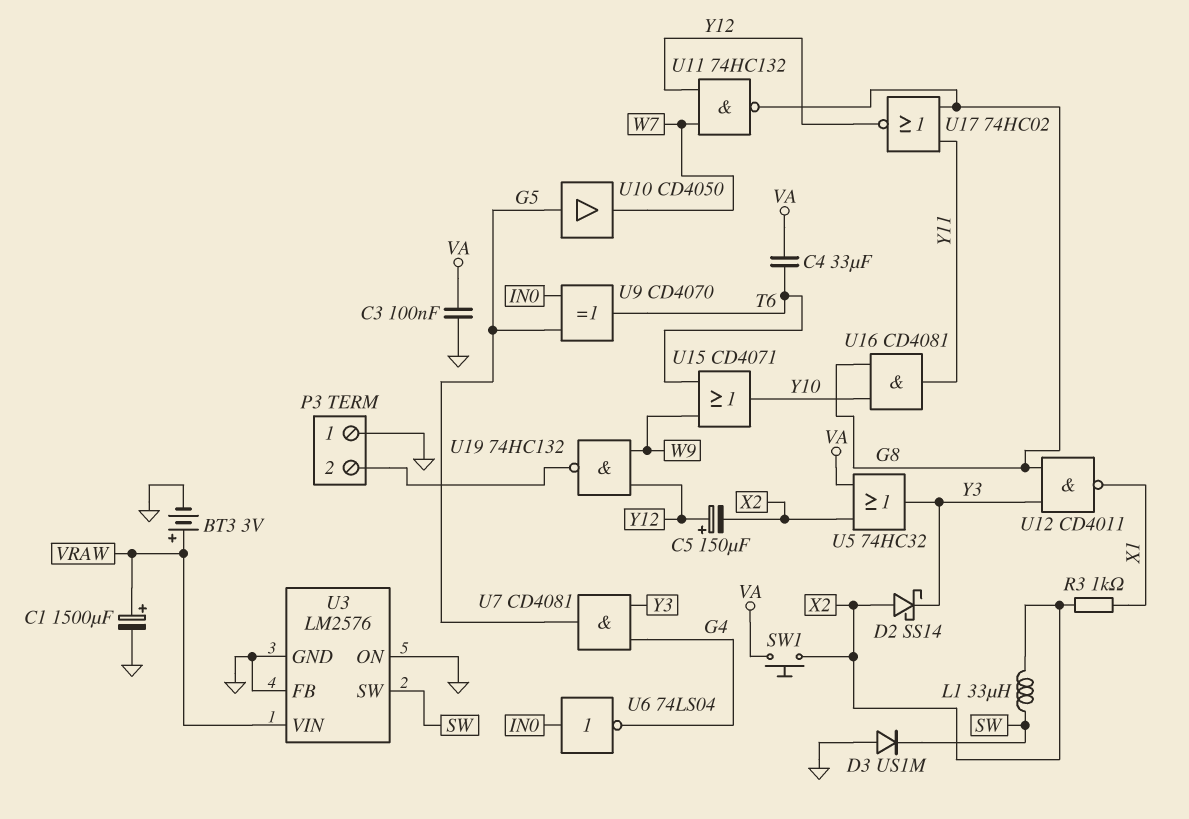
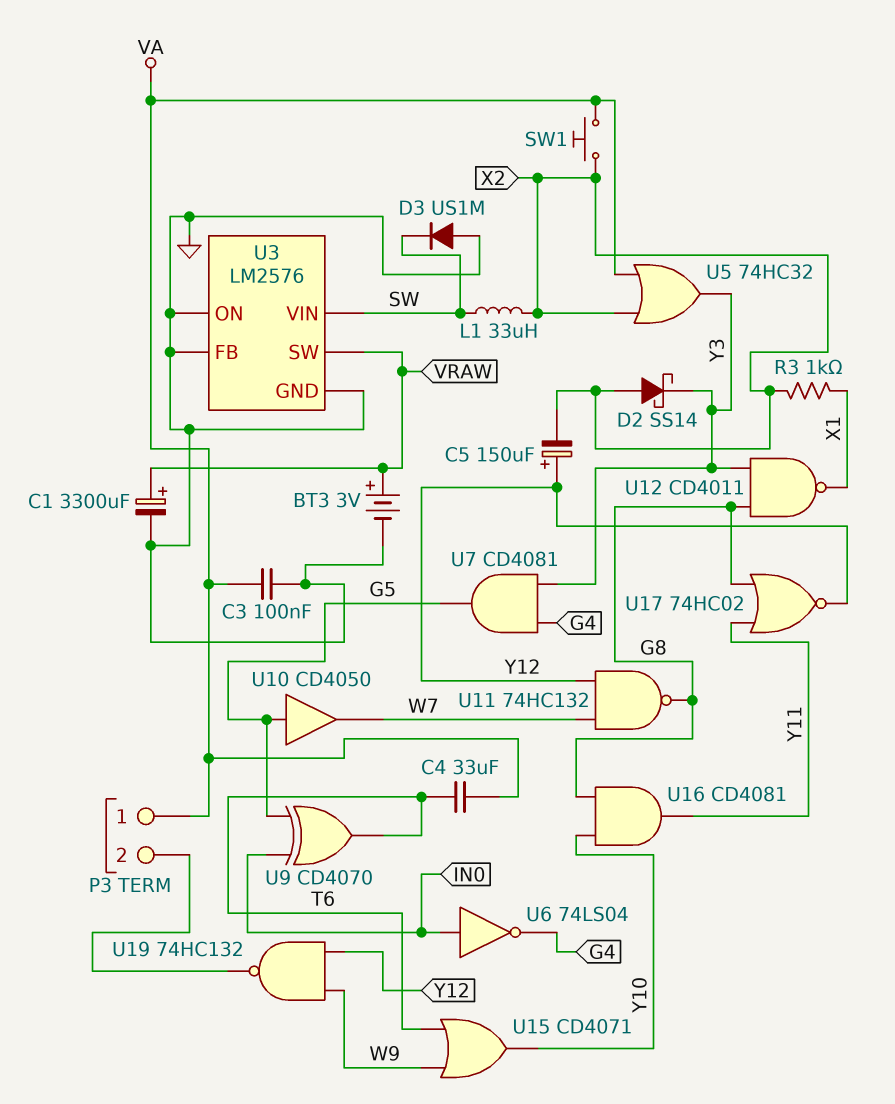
C1: 1500uF (plus VRAW, minus GND) -> 3300uF (plus VRAW, minus GND)
P3 pin 1: GND -> VA
U3 pin SW: SW -> VRAW
U3 pin VIN: VRAW -> SW

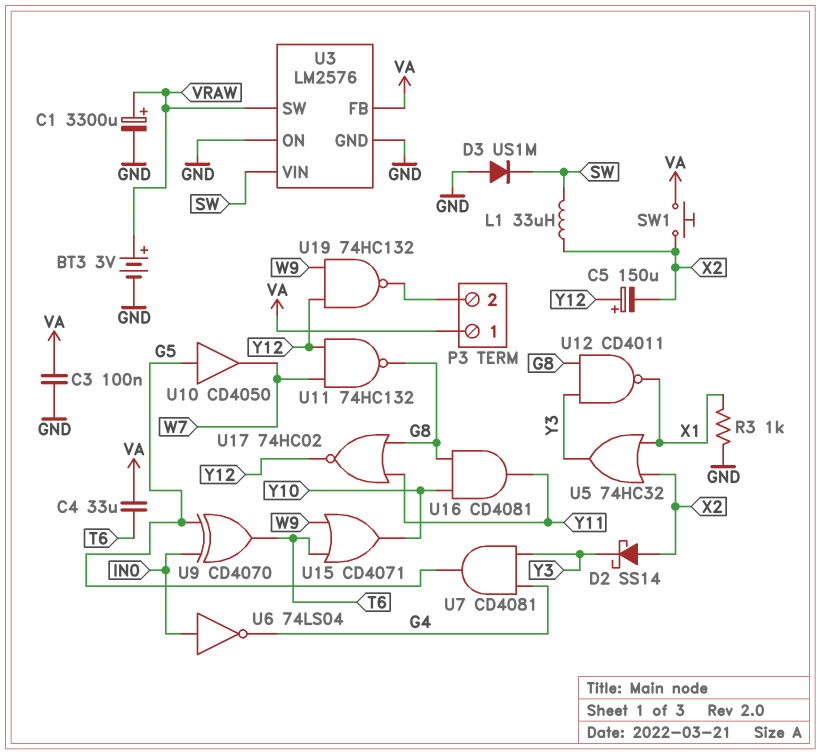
R3: 1k (X1, X2) -> 1k (GND, X1)
U3 pin FB: GND -> VA
U5: OR 74HC32 (in VA, in X2, out Y3) -> OR 74HC32 (in X1, in X2, out Y3)

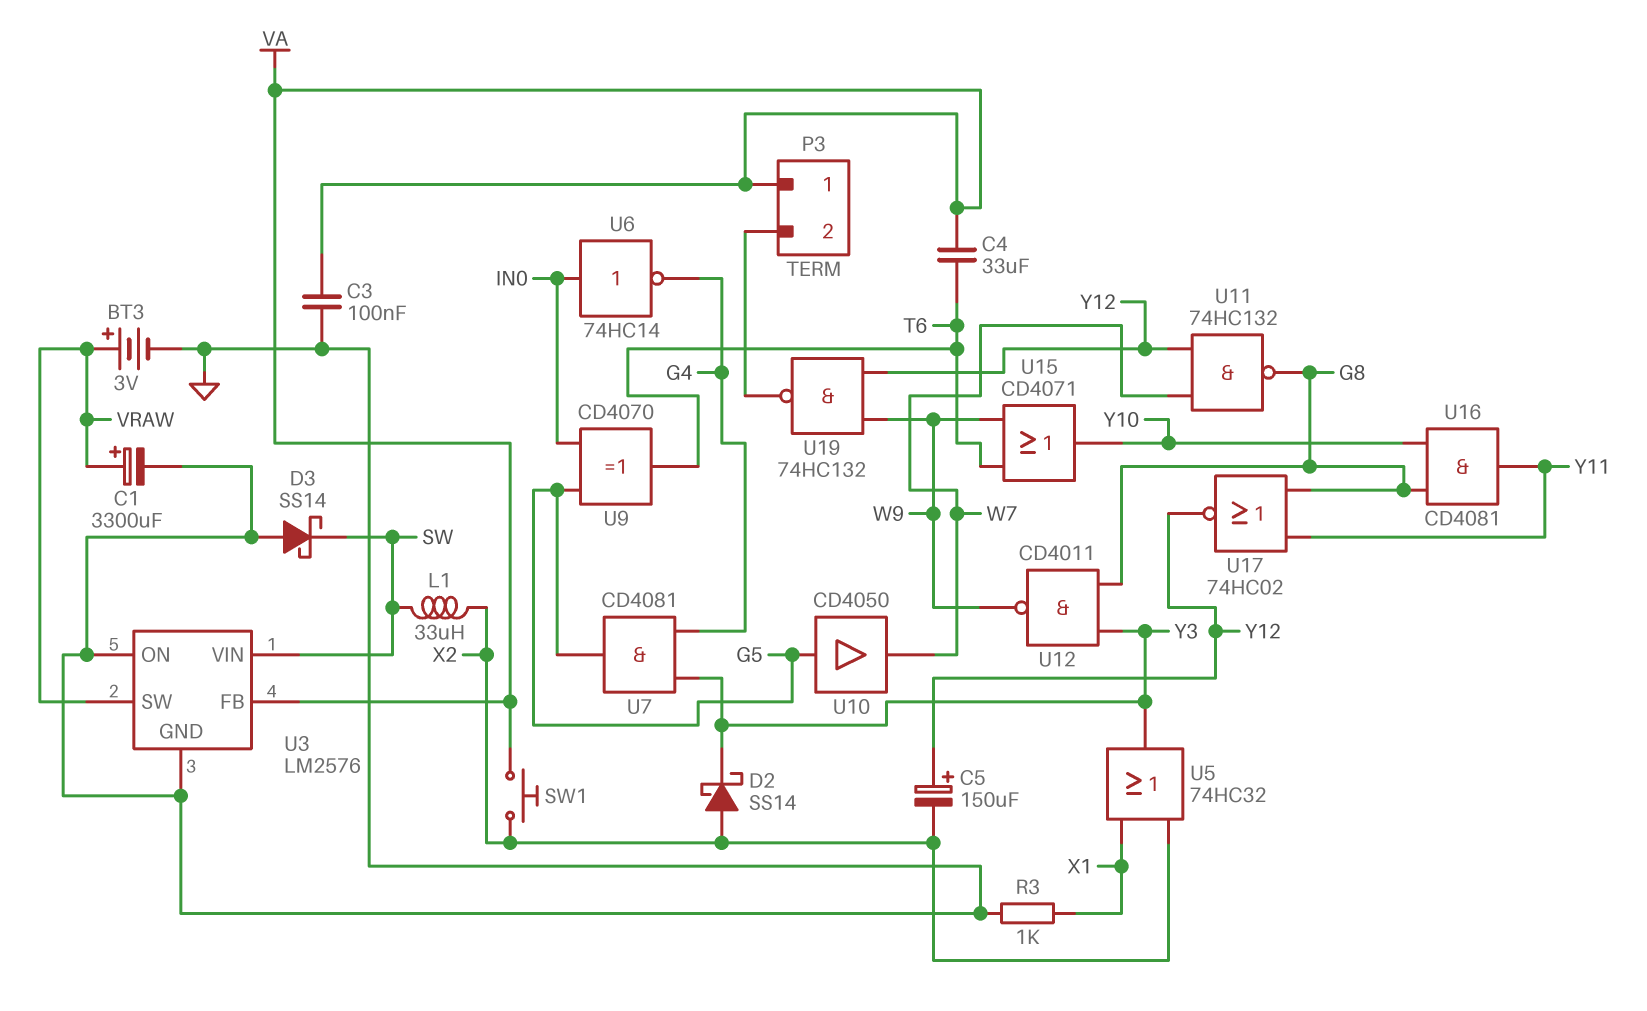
D3: diode US1M (A GND, K SW) -> schottky SS14 (A GND, K SW)
U6: NOT 74LS04 (in IN0, out G4) -> NOT 74HC14 (in IN0, out G4)
U12: NAND CD4011 (in G8, in Y3, out X1) -> NAND CD4011 (in G8, in Y3, out W9)

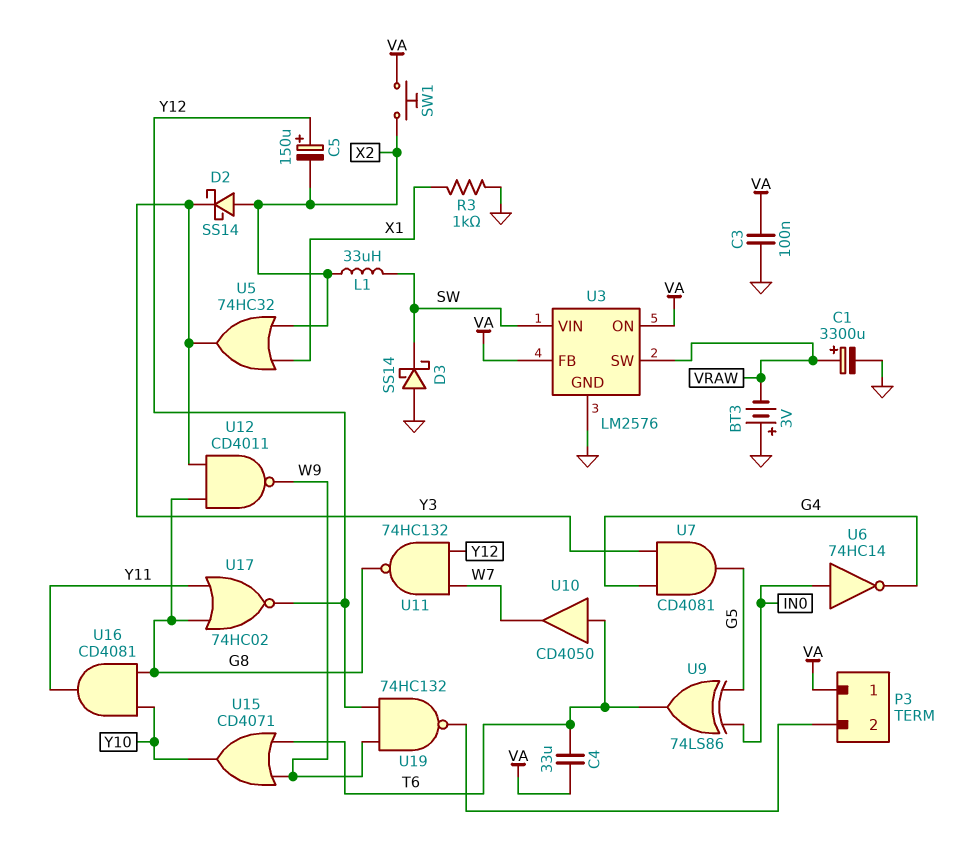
BT3: 3V (plus VRAW, minus GND) -> 3V (plus GND, minus VRAW)
U3 pin ON: GND -> VA
U9: XOR CD4070 (in G5, in IN0, out T6) -> XOR 74LS86 (in G5, in IN0, out T6)
U10: buffer CD4050 (in G5, out W7) -> buffer CD4050 (in T6, out W7)

